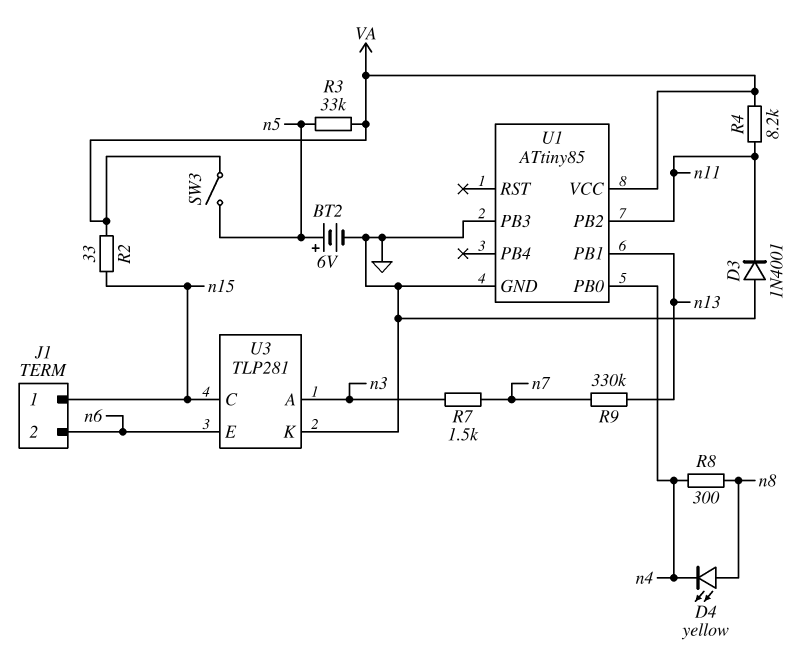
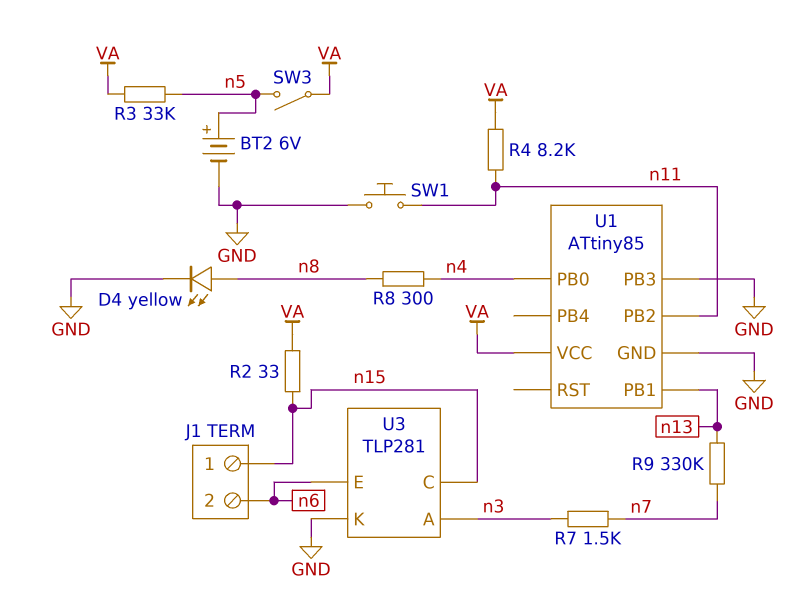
D3: diode 1N4001 (A GND, K n11) -> none
D4: LED yellow (A n8, K n4) -> LED yellow (A n8, K GND)
SW1: none -> button (GND, n11)

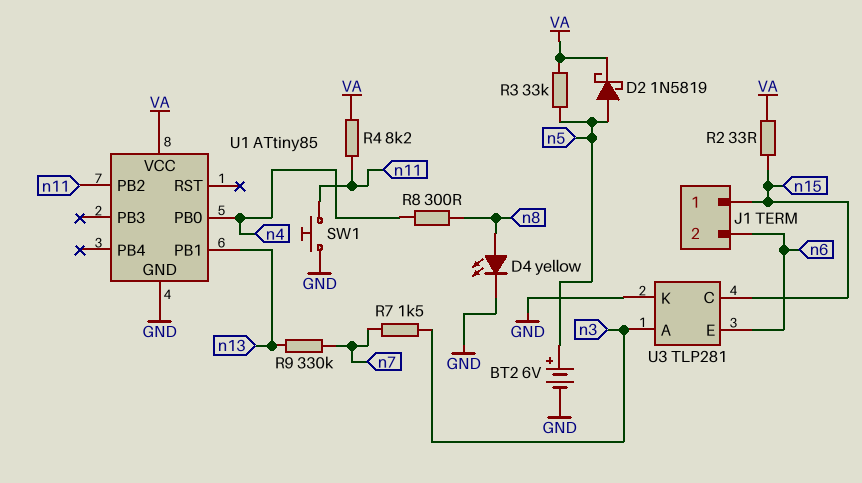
D2: none -> schottky 1N5819 (A n5, K VA)
SW3: switch (VA, n5) -> none
U1 pin PB3: GND -> none

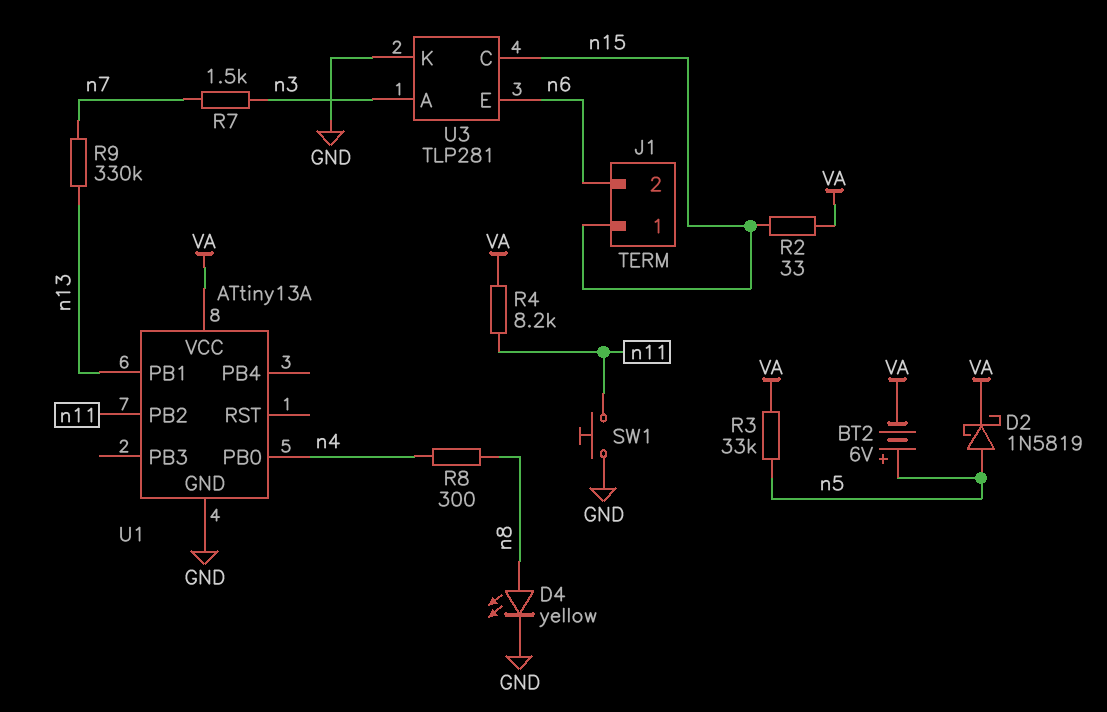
BT2: 6V (plus n5, minus GND) -> 6V (plus n5, minus VA)
U1: ATtiny85 -> ATtiny13A

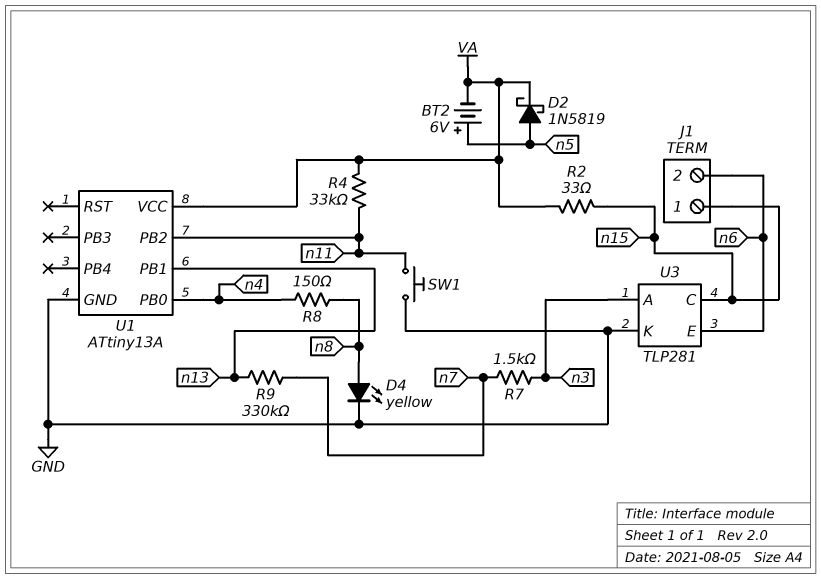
R3: 33k (VA, n5) -> none
R4: 8.2k (VA, n11) -> 33k (VA, n11)
R8: 300 (n4, n8) -> 150 (n4, n8)

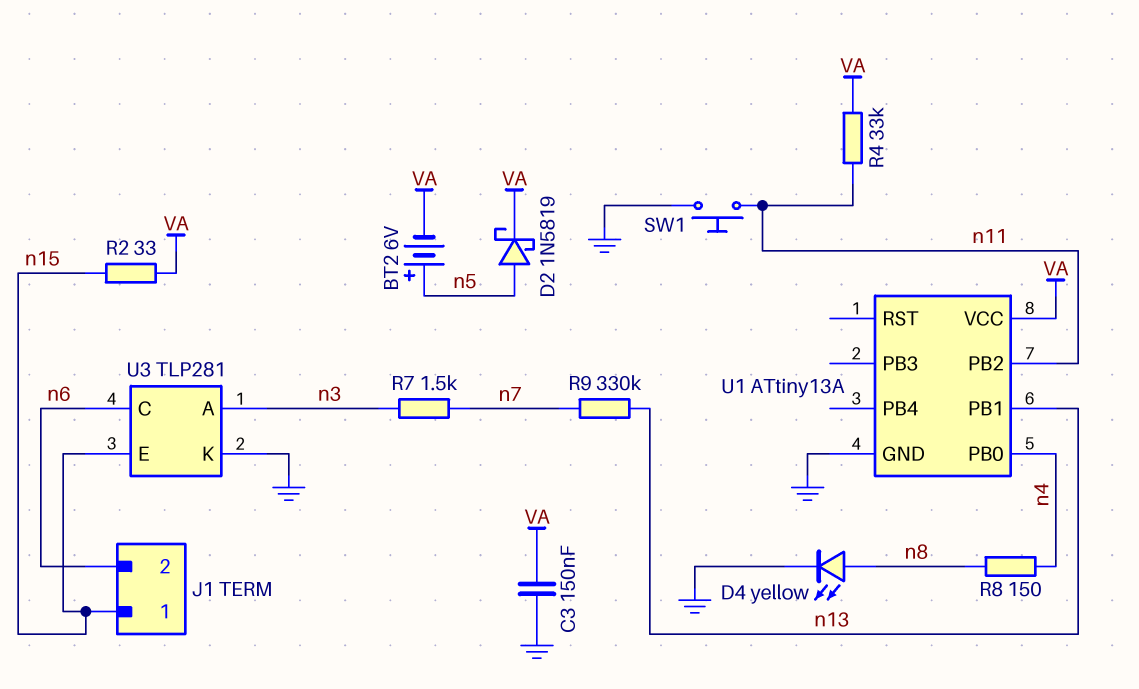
C3: none -> 150nF (GND, VA)
U3 pin C: n15 -> n6
U3 pin E: n6 -> n15

